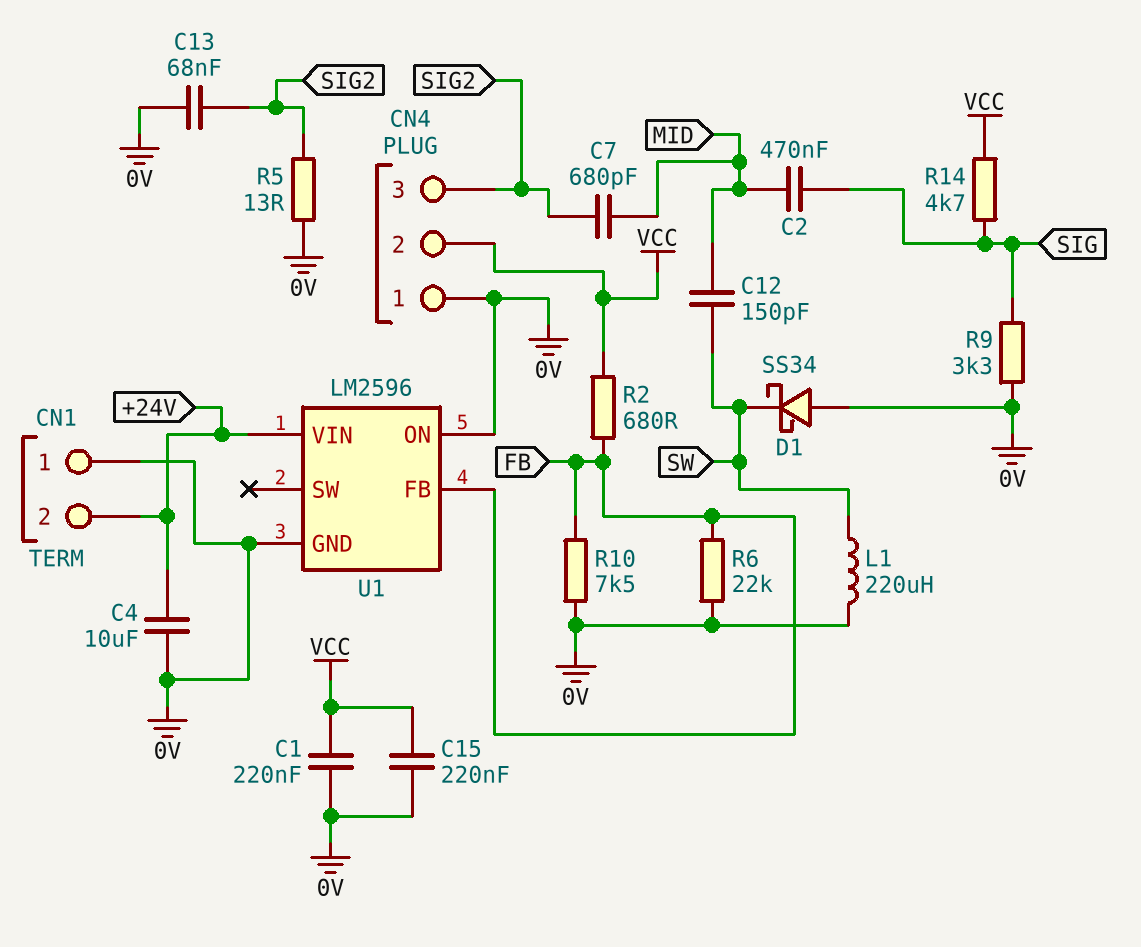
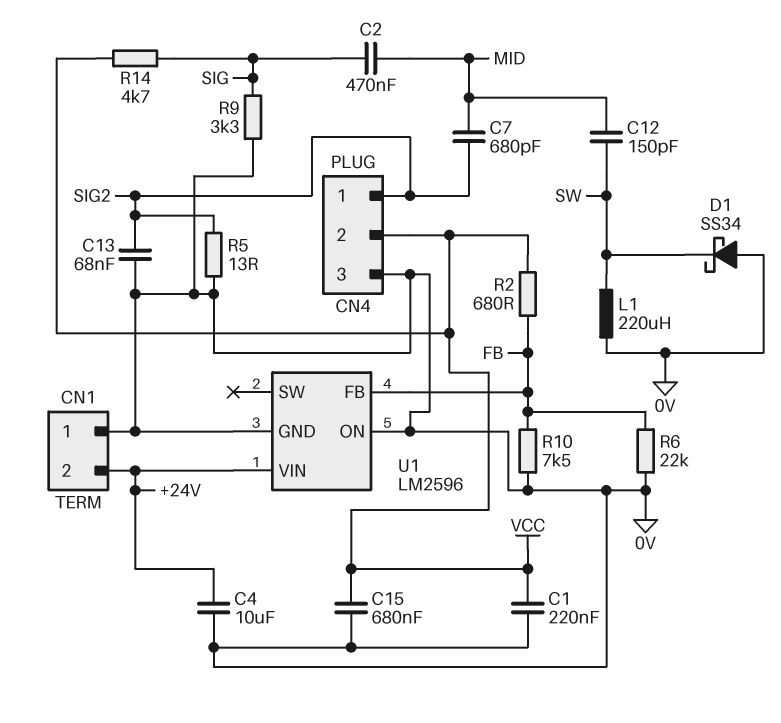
C15: 220nF (0V, VCC) -> 680nF (0V, VCC)
CN4 pin 1: 0V -> SIG2
CN4 pin 3: SIG2 -> 0V

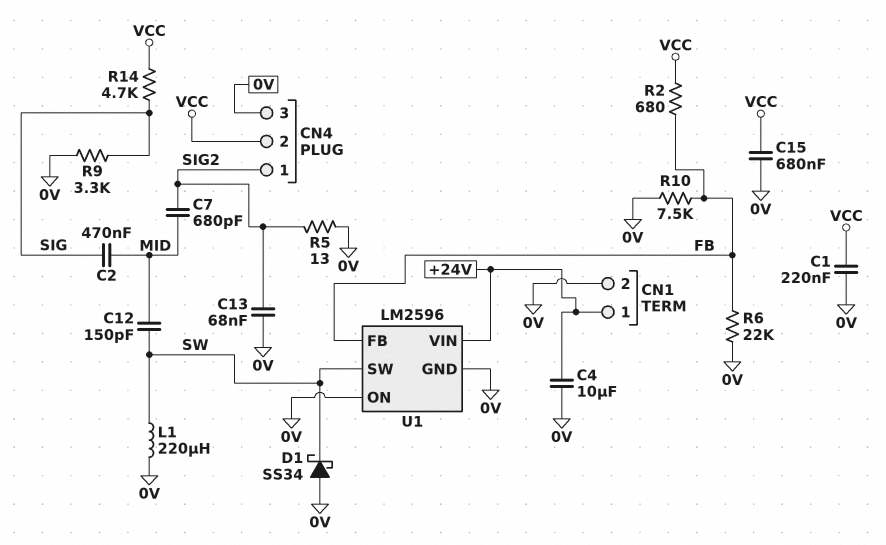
CN1 pin 1: 0V -> +24V
CN1 pin 2: +24V -> 0V
U1 pin SW: none -> SW

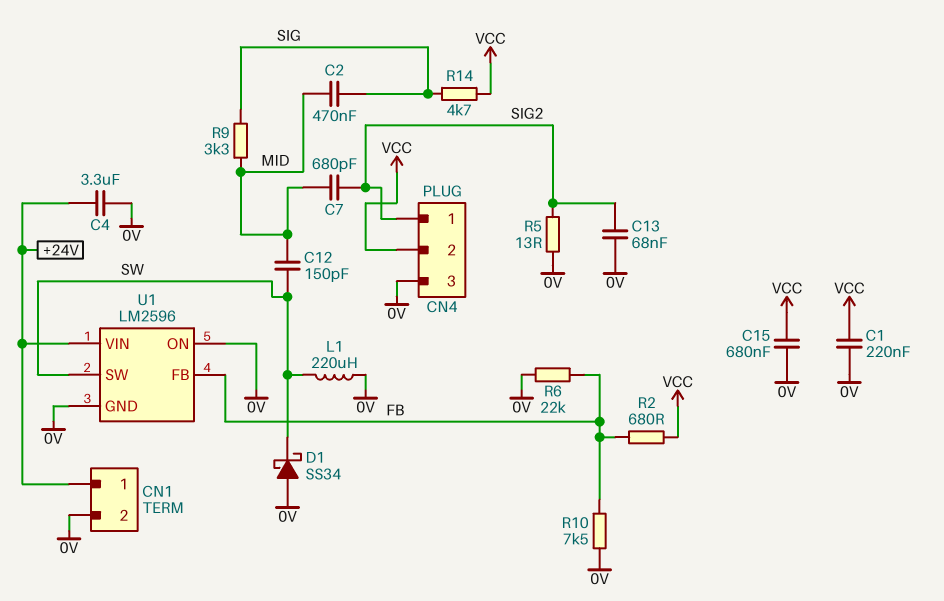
C4: 10uF (+24V, 0V) -> 3.3uF (+24V, 0V)
R9: 3.3k (0V, SIG) -> 3.3k (MID, SIG)

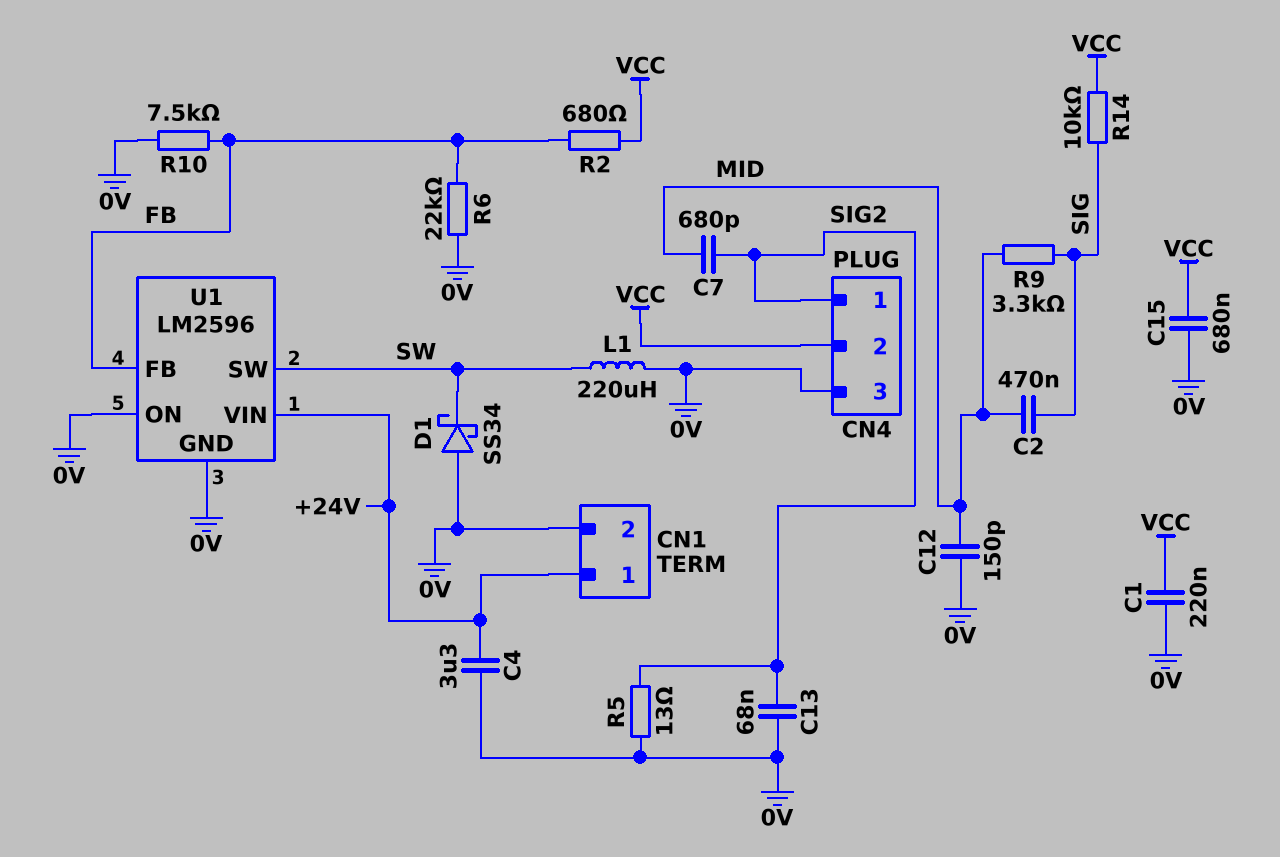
C12: 150pF (MID, SW) -> 150pF (0V, MID)
R14: 4.7k (SIG, VCC) -> 10k (SIG, VCC)

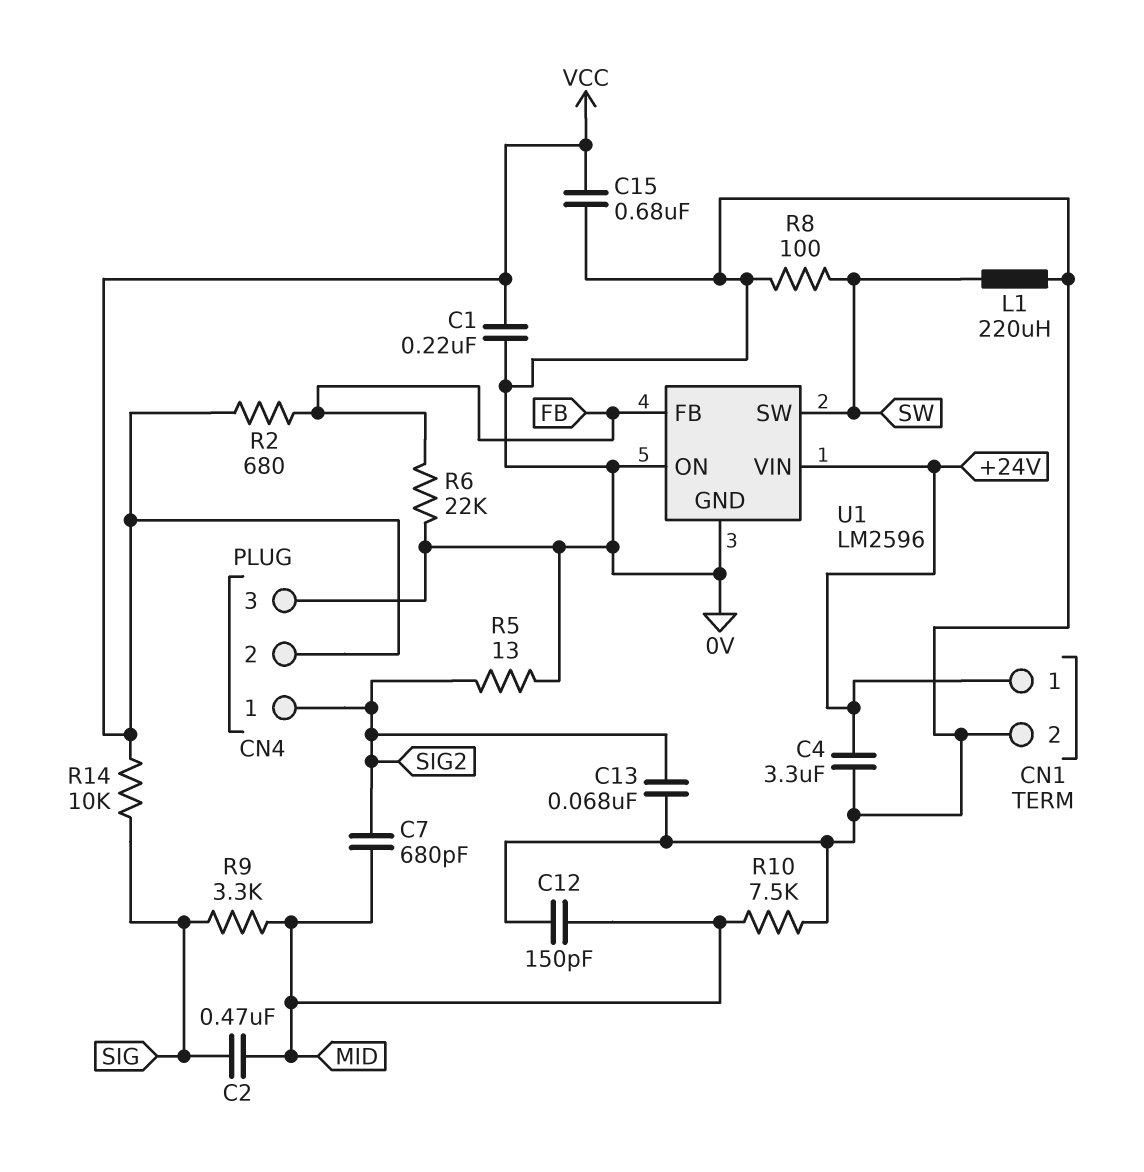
D1: schottky SS34 (A 0V, K SW) -> none
R8: none -> 100 (0V, SW)
R10: 7.5k (0V, FB) -> 7.5k (0V, MID)

